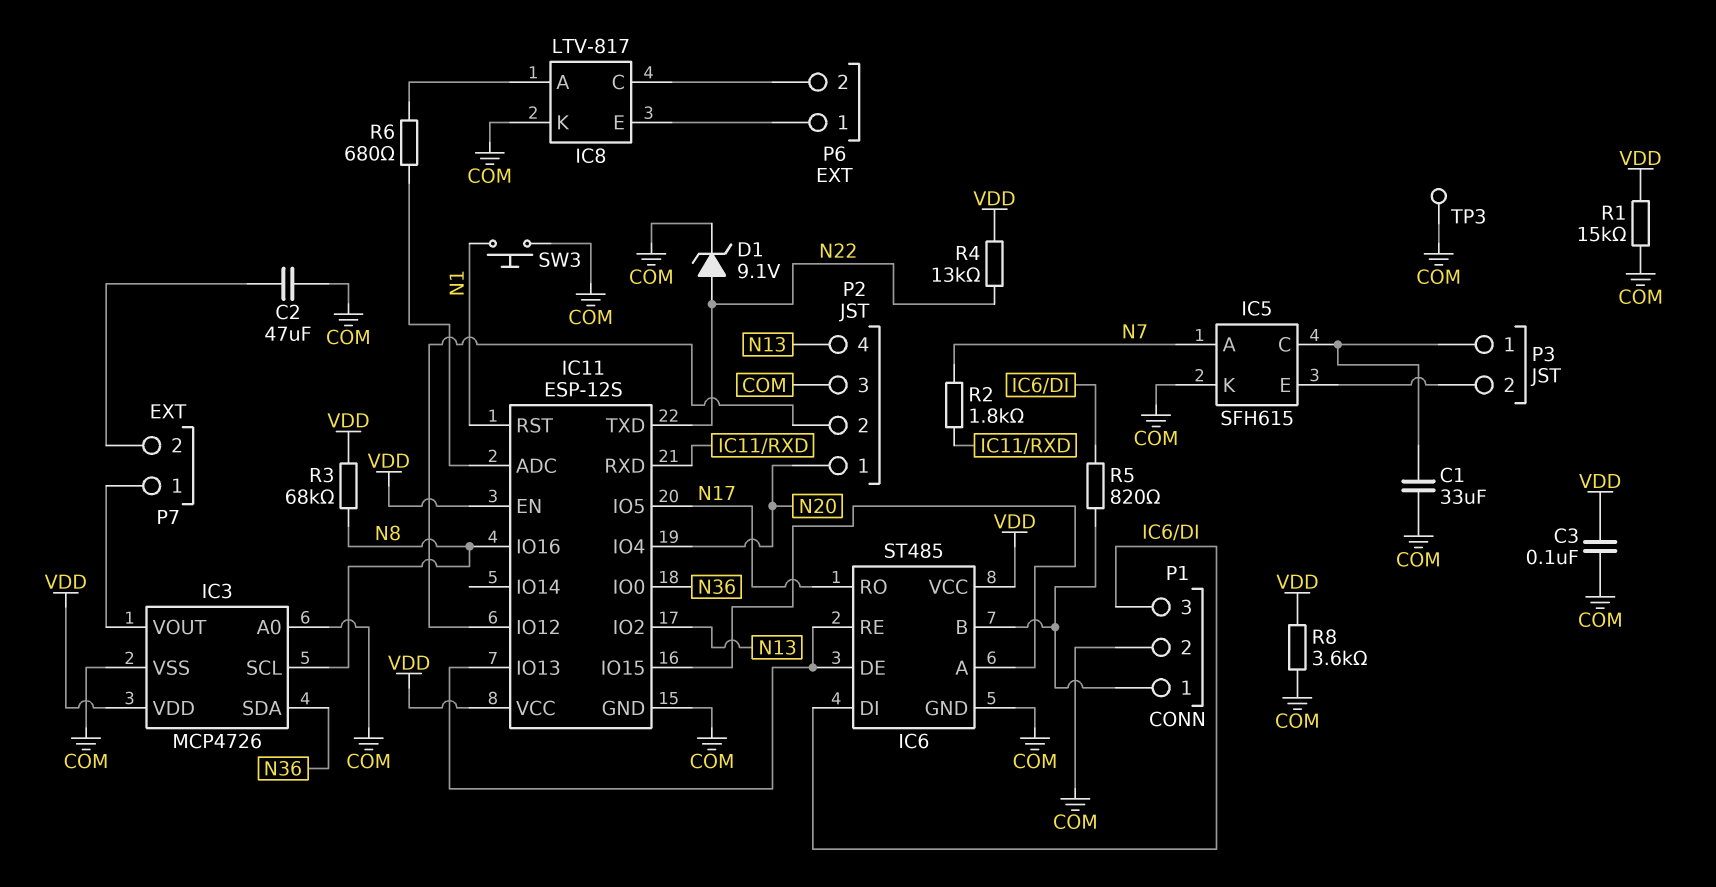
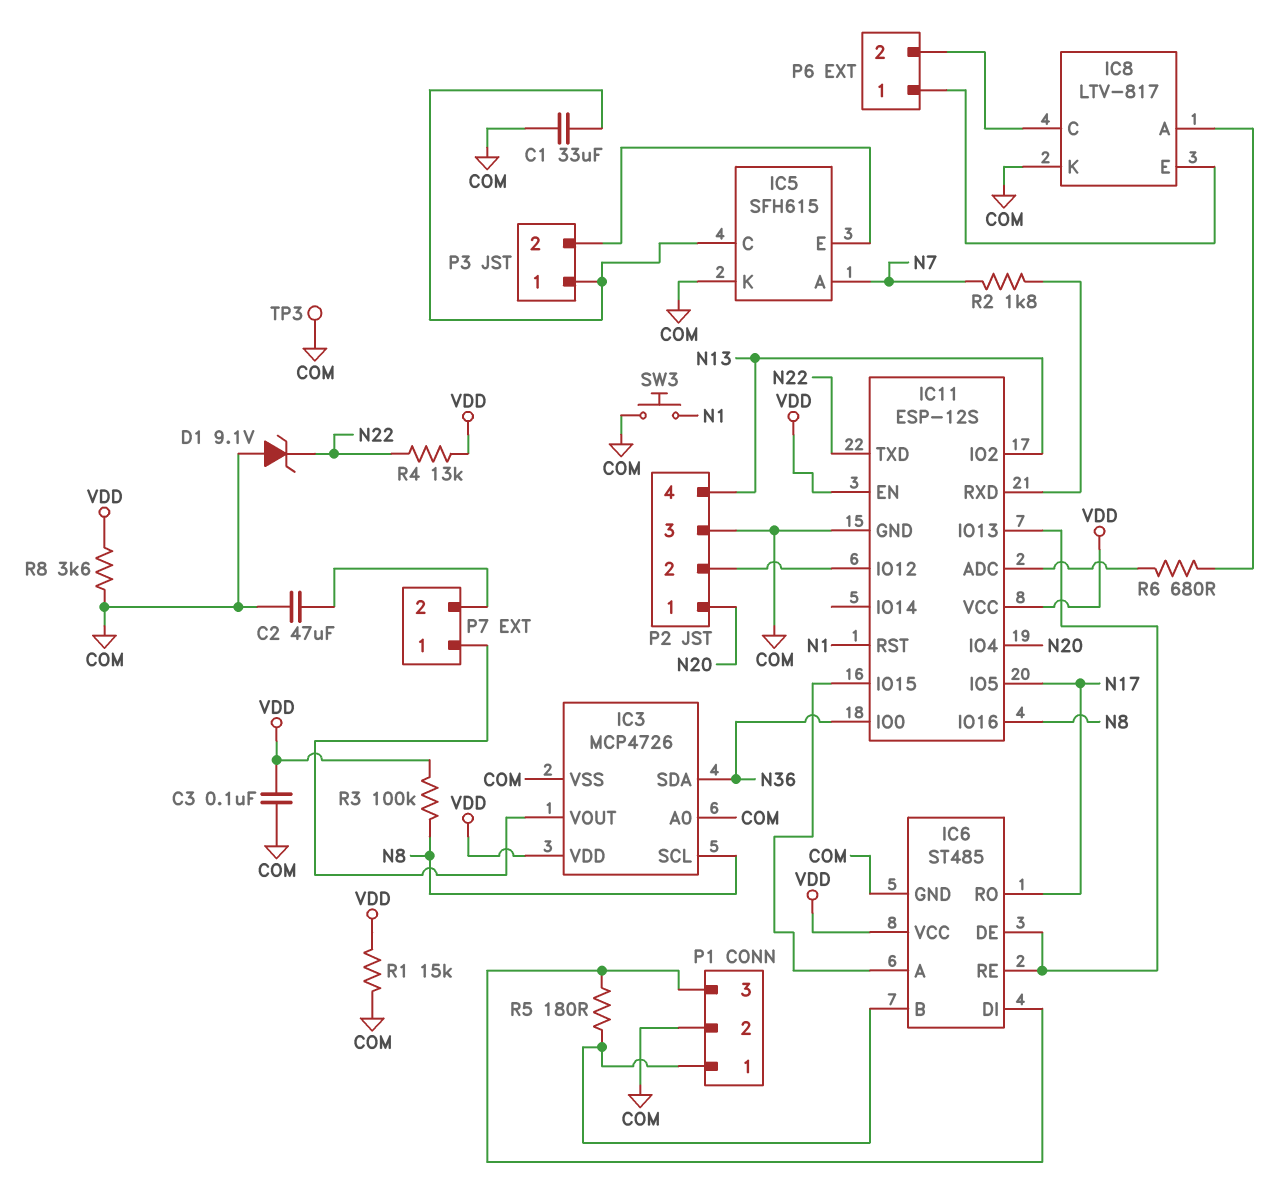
D1: zener 9.1V (A N22, K COM) -> zener 9.1V (A COM, K N22)
R3: 68k (N8, VDD) -> 100k (N8, VDD)
R5: 820 (IC6/B, IC6/DI) -> 180 (IC6/B, IC6/DI)

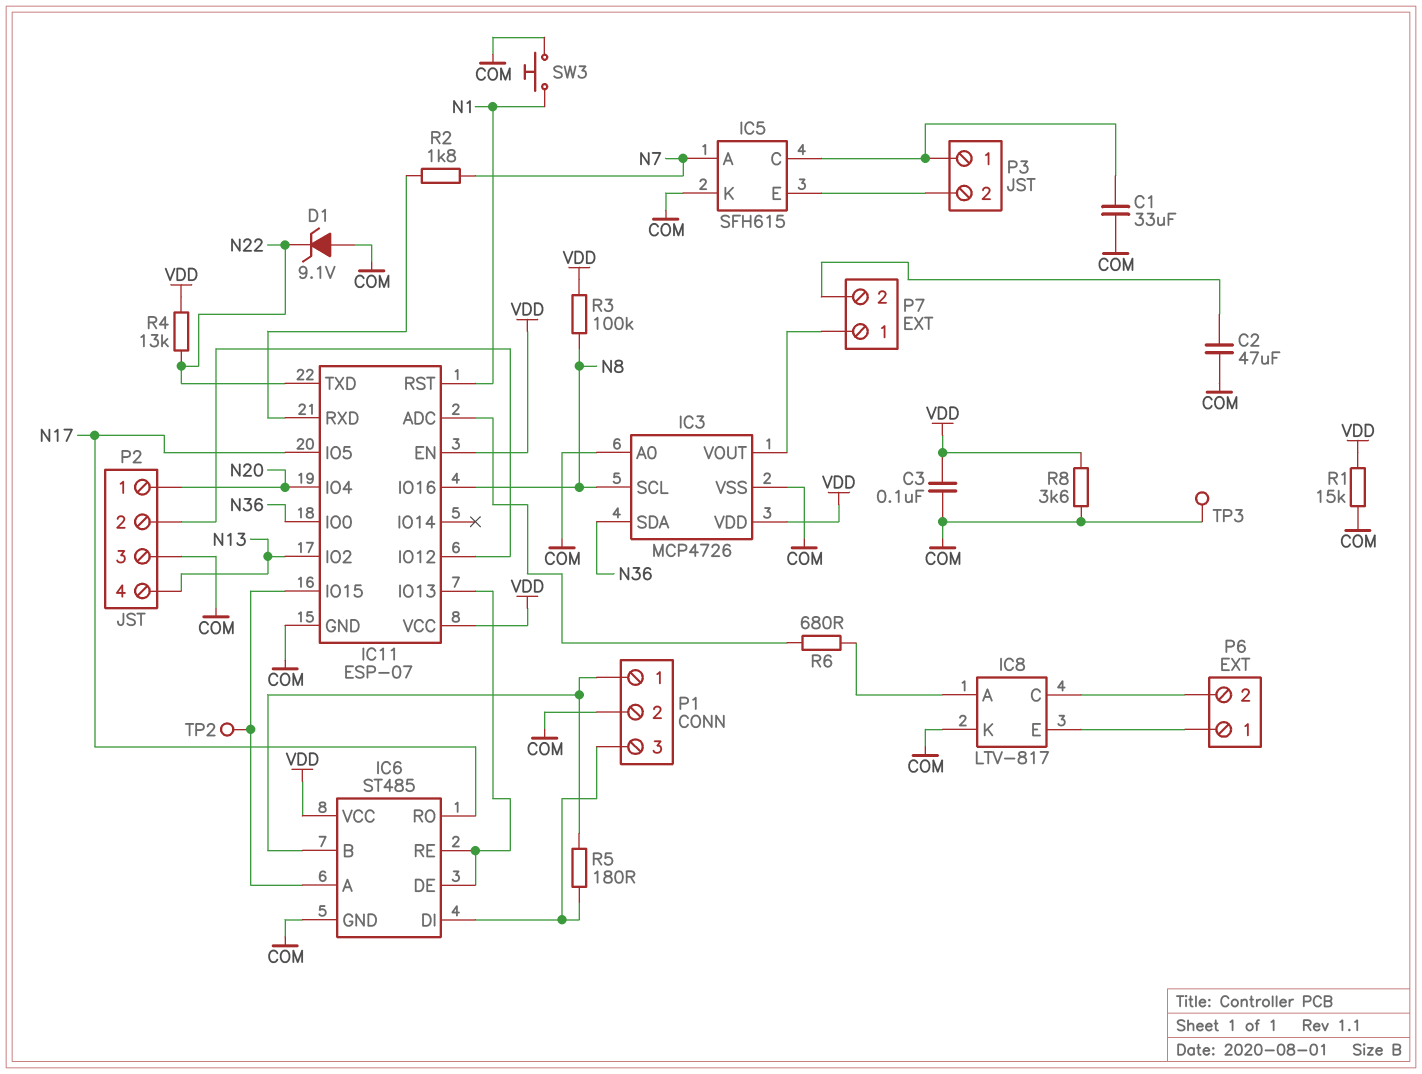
IC11: ESP-12S -> ESP-07
TP2: none -> test point (IC6/A)

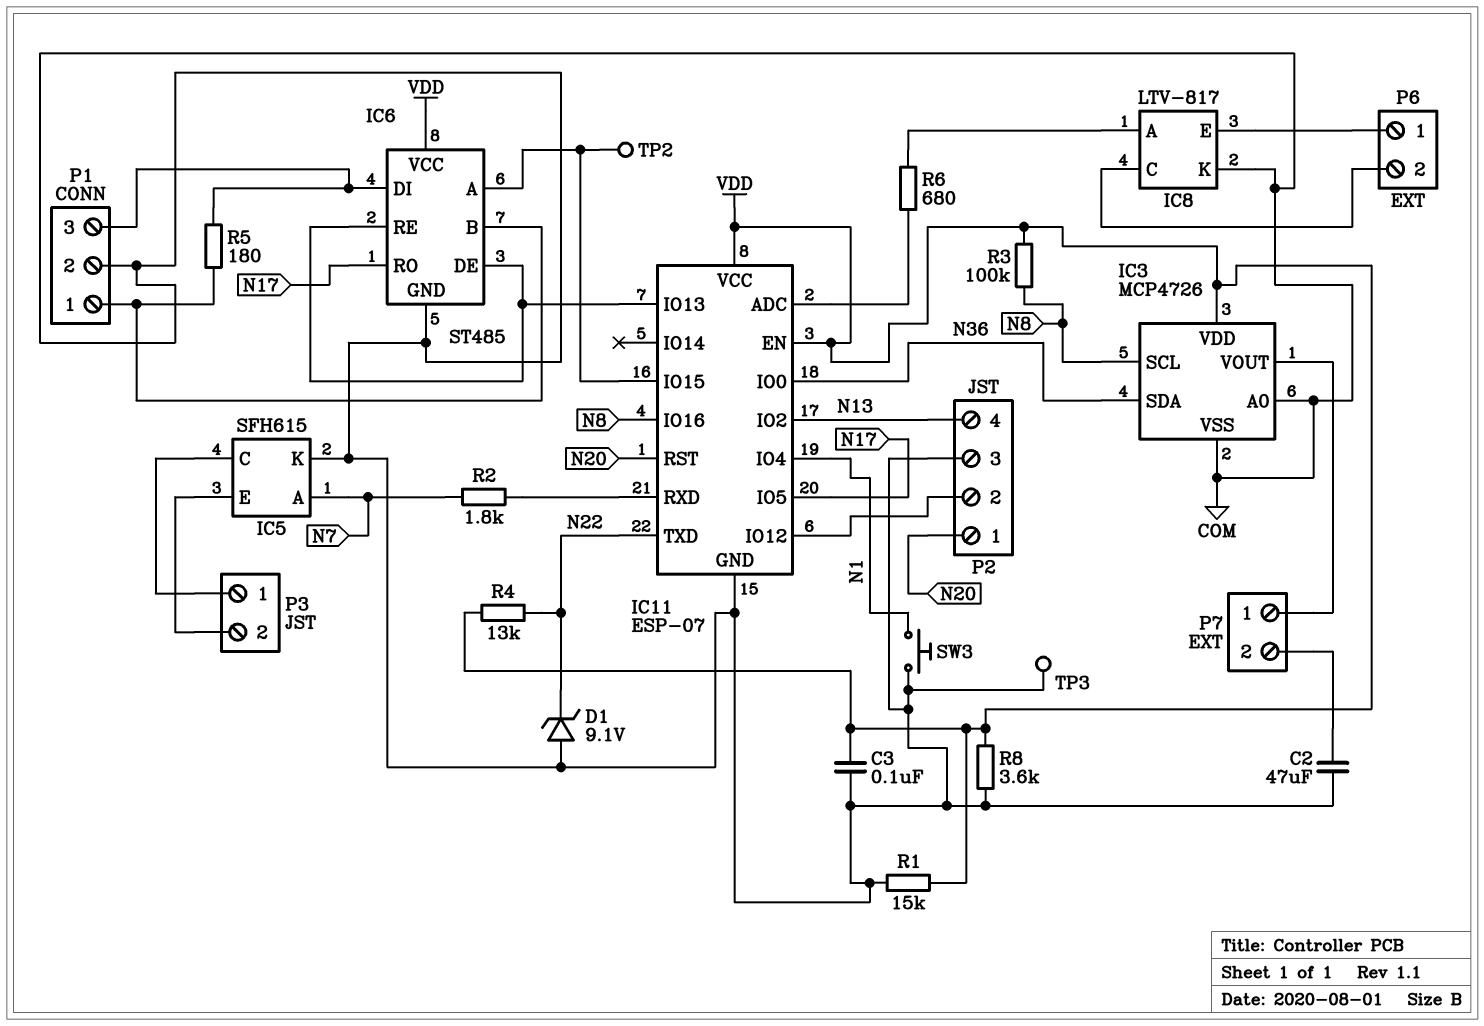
C1: 33uF (COM, IC5/C) -> none
IC11 pin IO4: N20 -> N1
IC11 pin RST: N1 -> N20

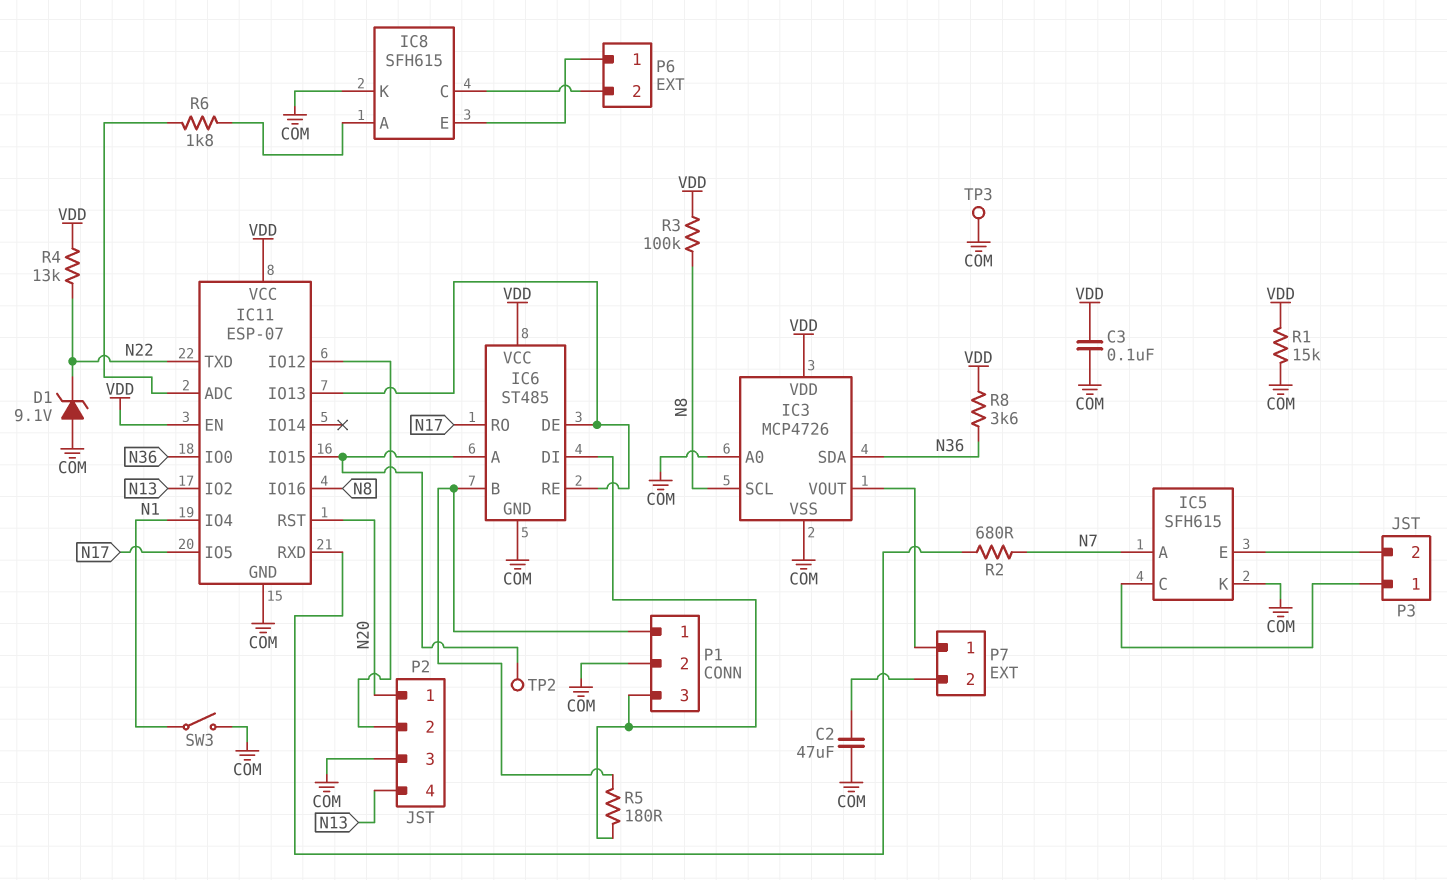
IC8: LTV-817 -> SFH615
R2: 1.8k (IC11/RXD, N7) -> 680 (IC11/RXD, N7)
R6: 680 (IC8/A, IC11/ADC) -> 1.8k (IC8/A, IC11/ADC)
R8: 3.6k (COM, VDD) -> 3.6k (N36, VDD)
SW3: button (COM, N1) -> switch (COM, N1)

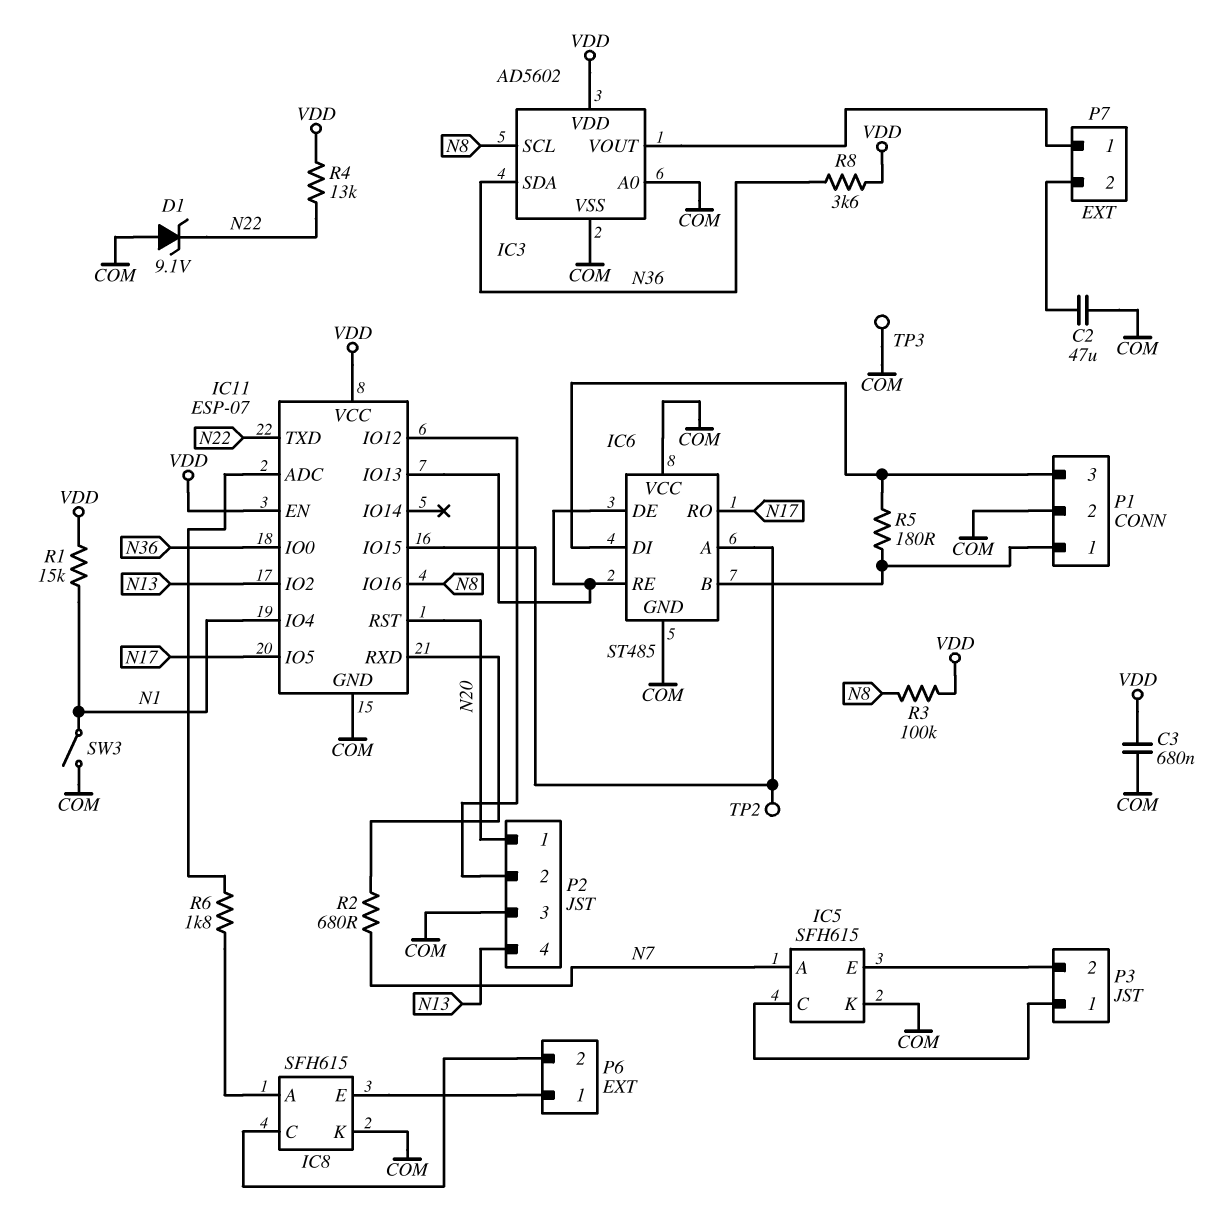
C3: 100nF (COM, VDD) -> 680nF (COM, VDD)
IC3: MCP4726 -> AD5602
IC6 pin VCC: VDD -> COM
R1: 15k (COM, VDD) -> 15k (N1, VDD)

